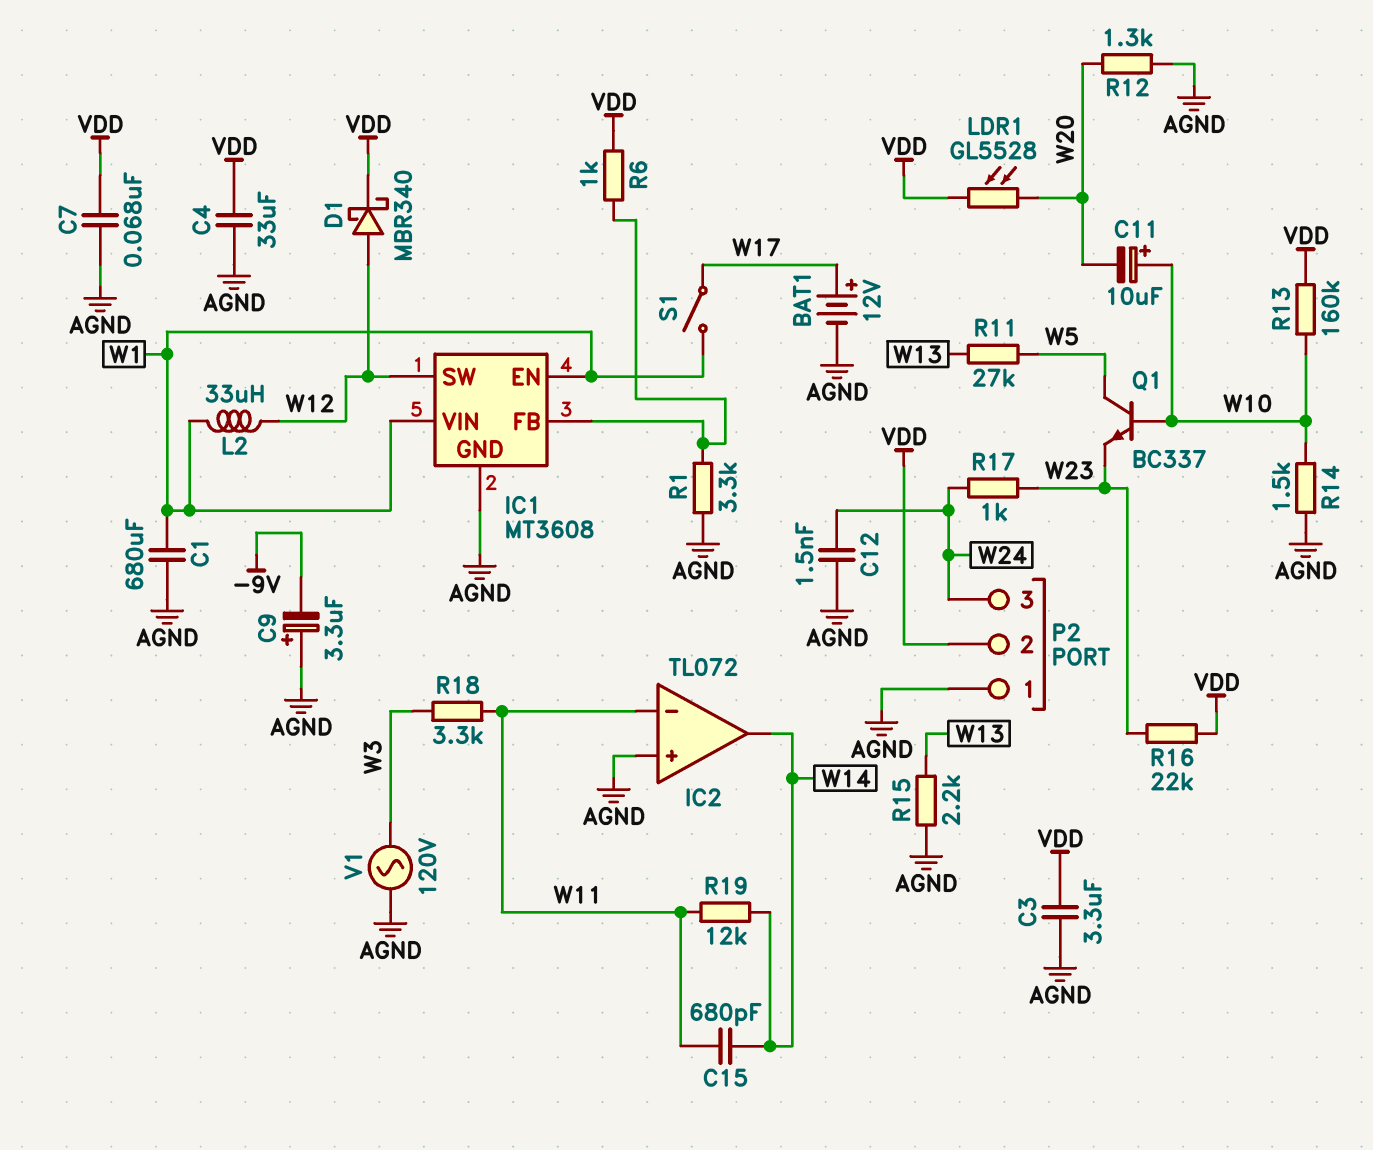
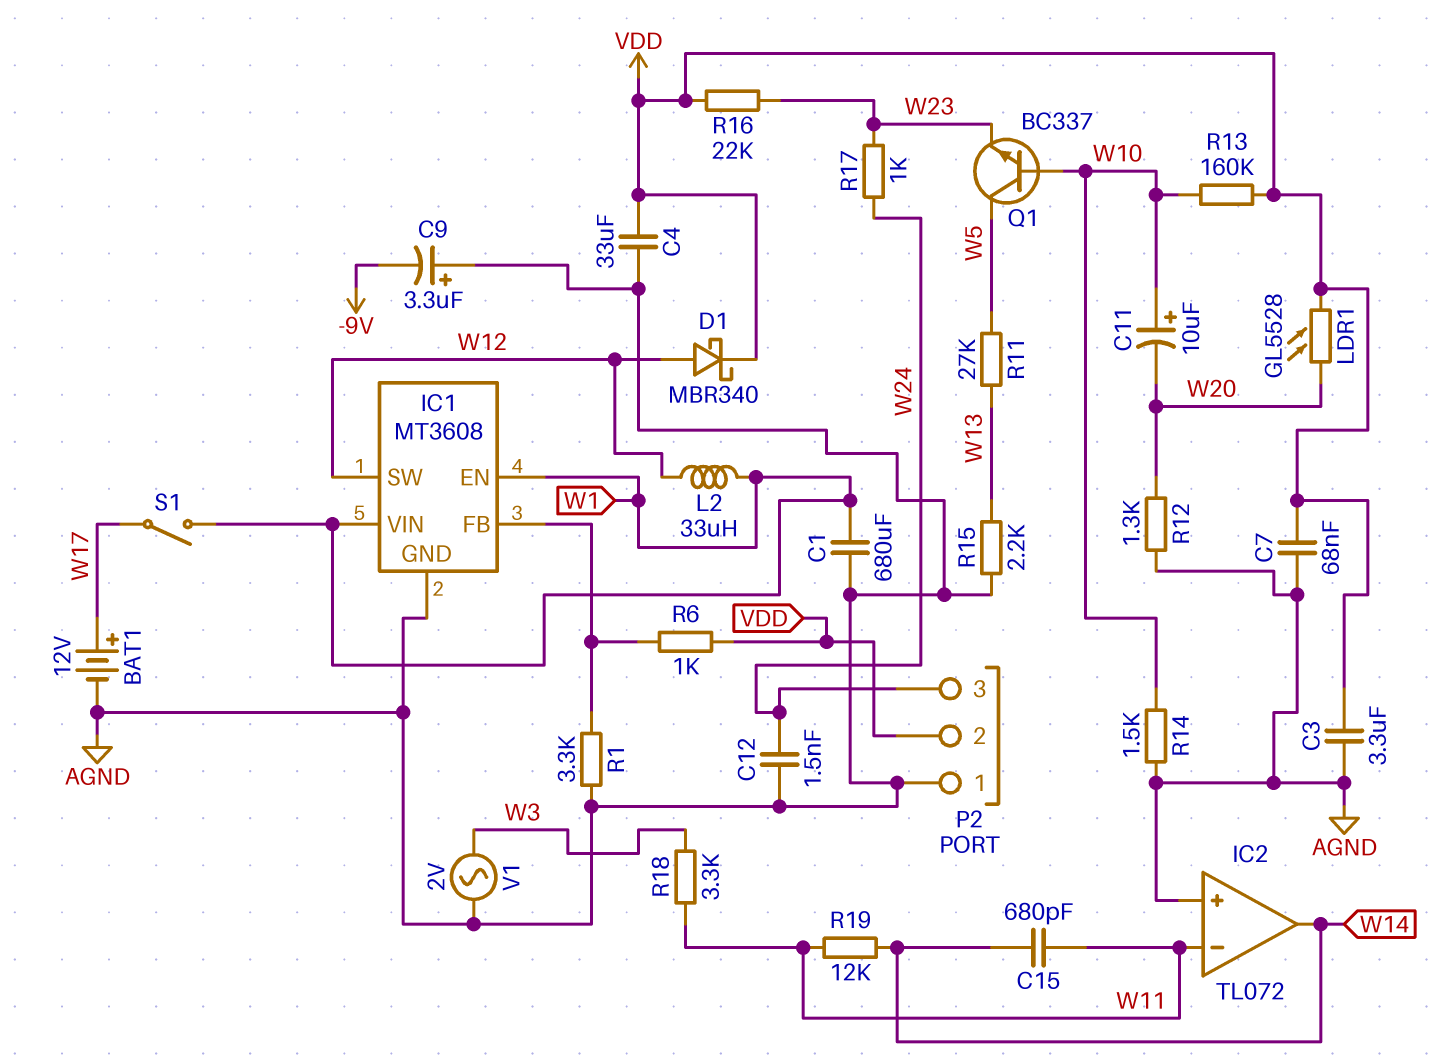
V1: AC 120V (AGND, W3) -> AC 2V (AGND, W3)

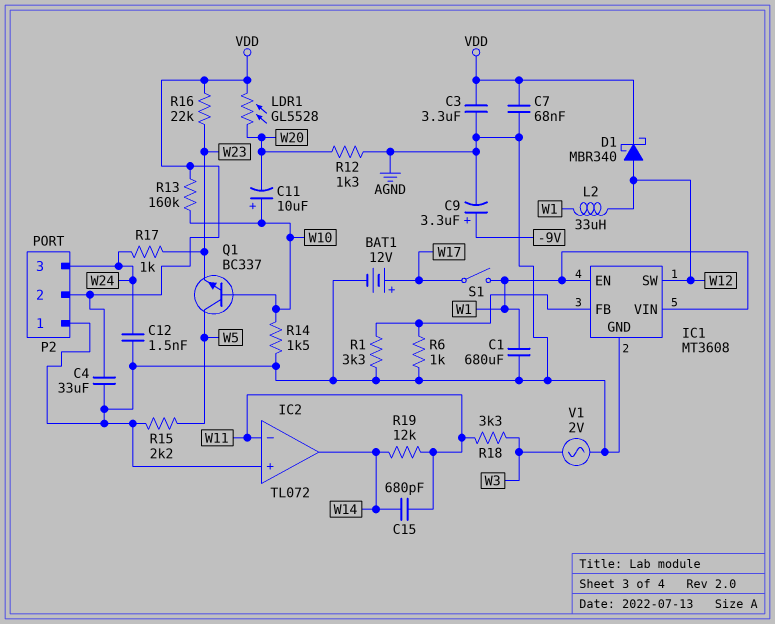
C9: 3.3uF (plus AGND, minus -9V) -> 3.3uF (plus -9V, minus AGND)
R6: 1k (IC1/FB, VDD) -> 1k (AGND, IC1/FB)
R11: 27k (W5, W13) -> none
R15: 2.2k (AGND, W13) -> 2.2k (AGND, W5)

